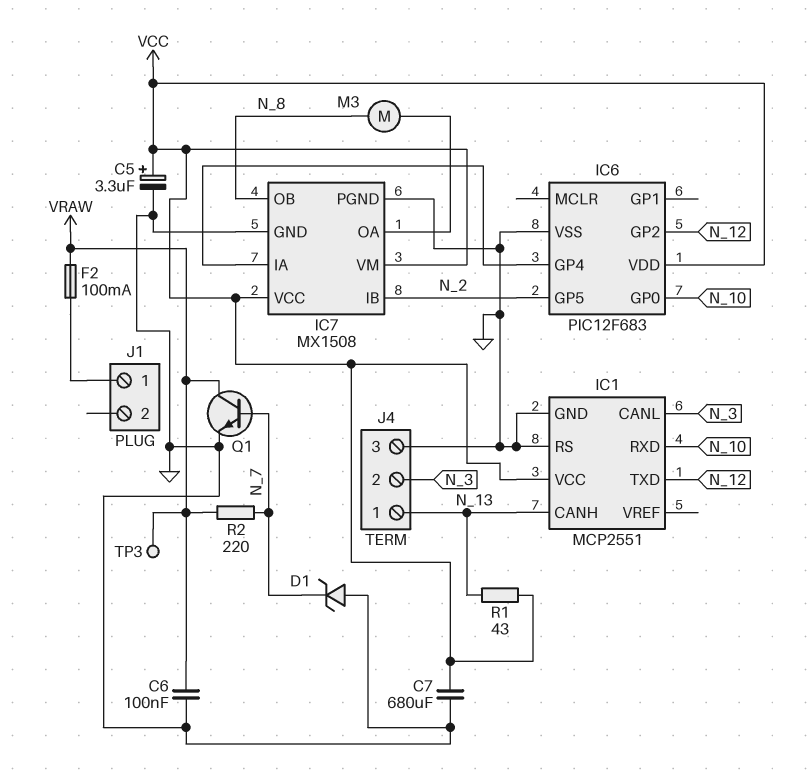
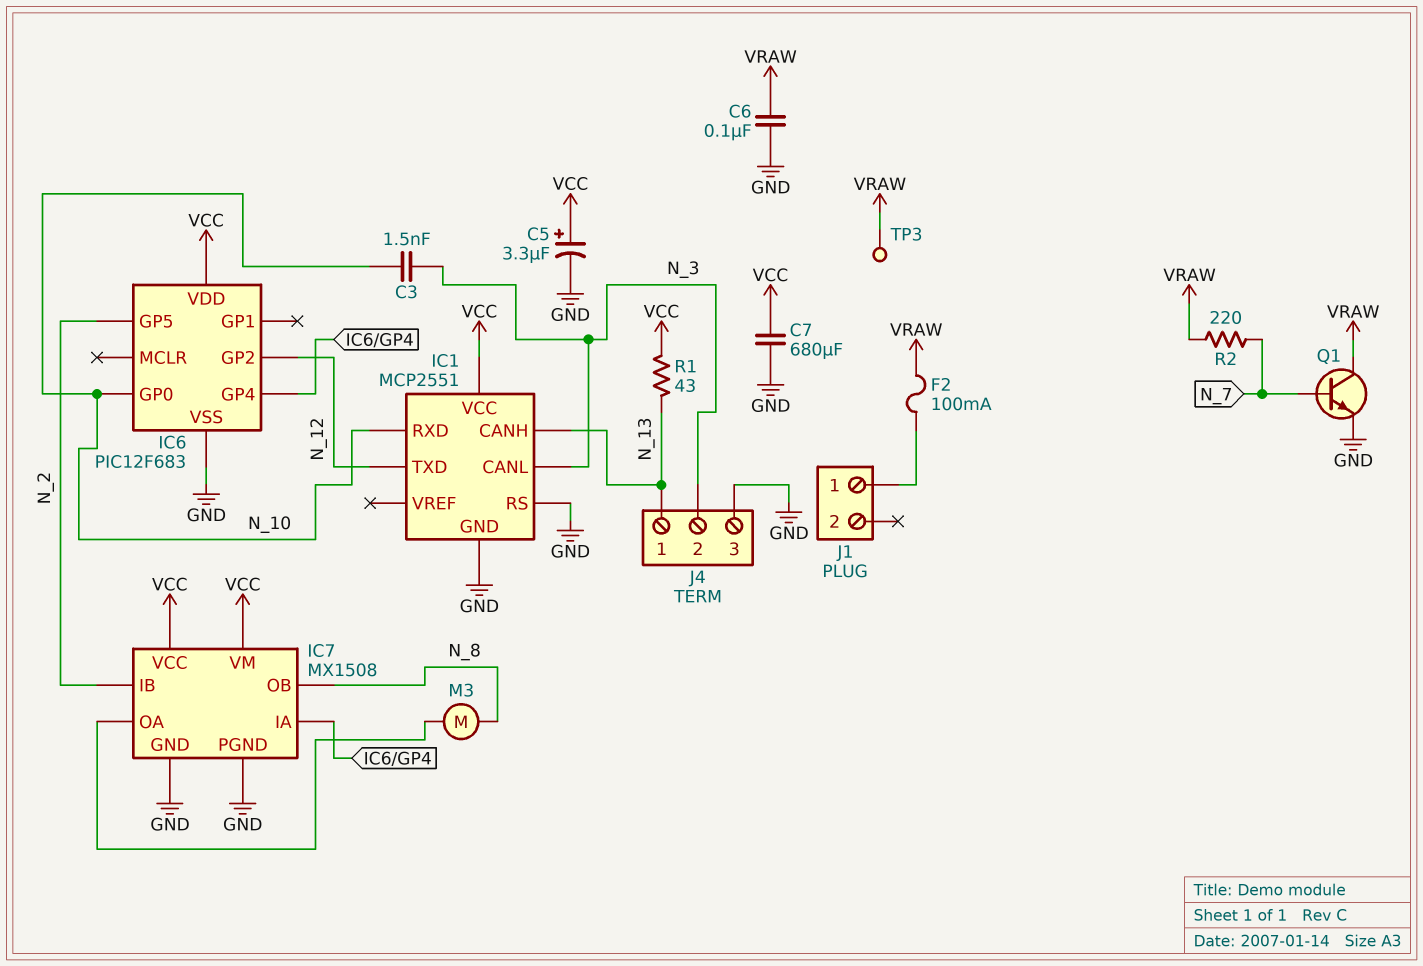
C3: none -> 1.5nF (N_3, N_10)
D1: zener (A GND, K N_7) -> none

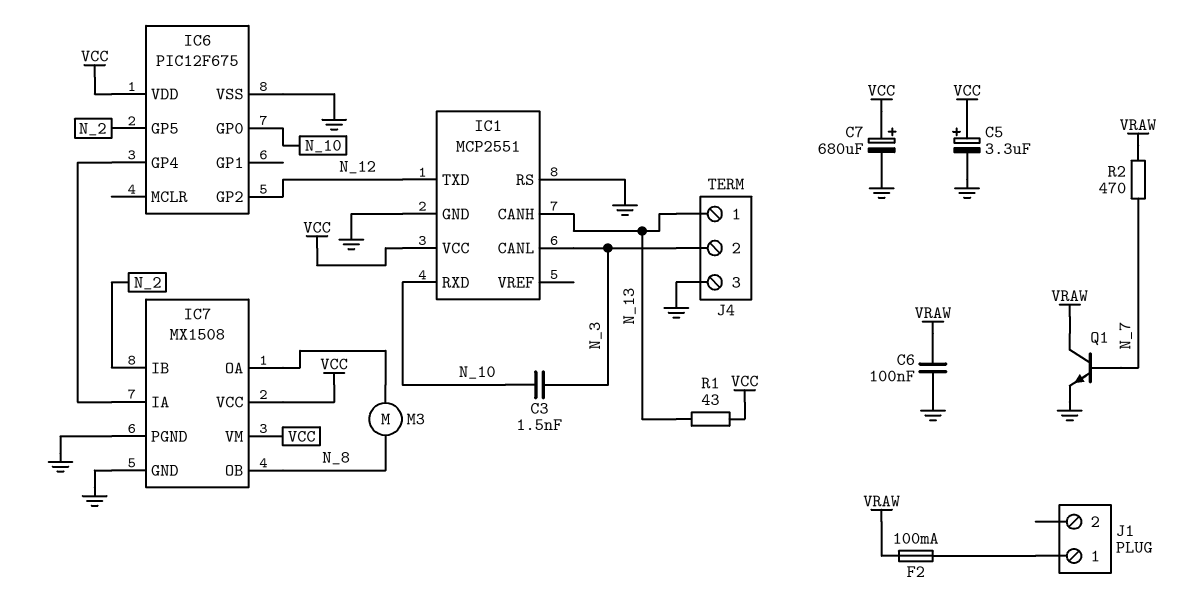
C7: 680uF (GND, VCC) -> 680uF (plus VCC, minus GND)
IC6: PIC12F683 -> PIC12F675
R2: 220 (N_7, VRAW) -> 470 (N_7, VRAW)
TP3: test point (VRAW) -> none

